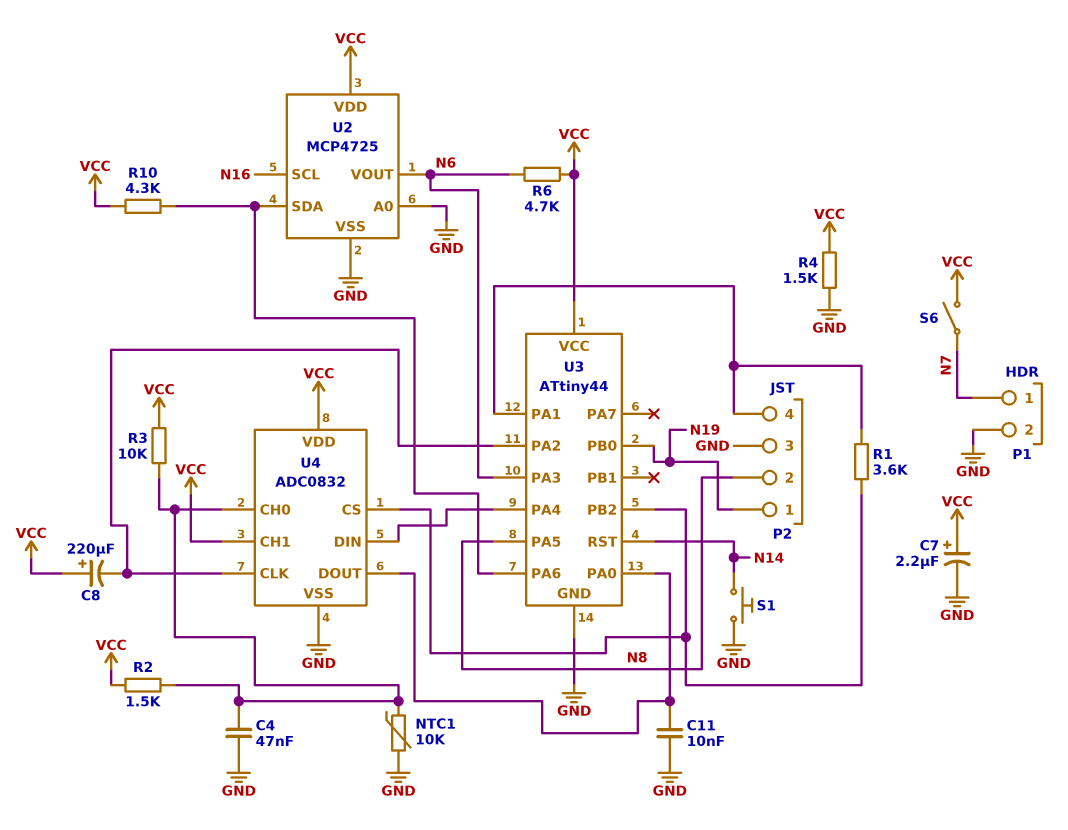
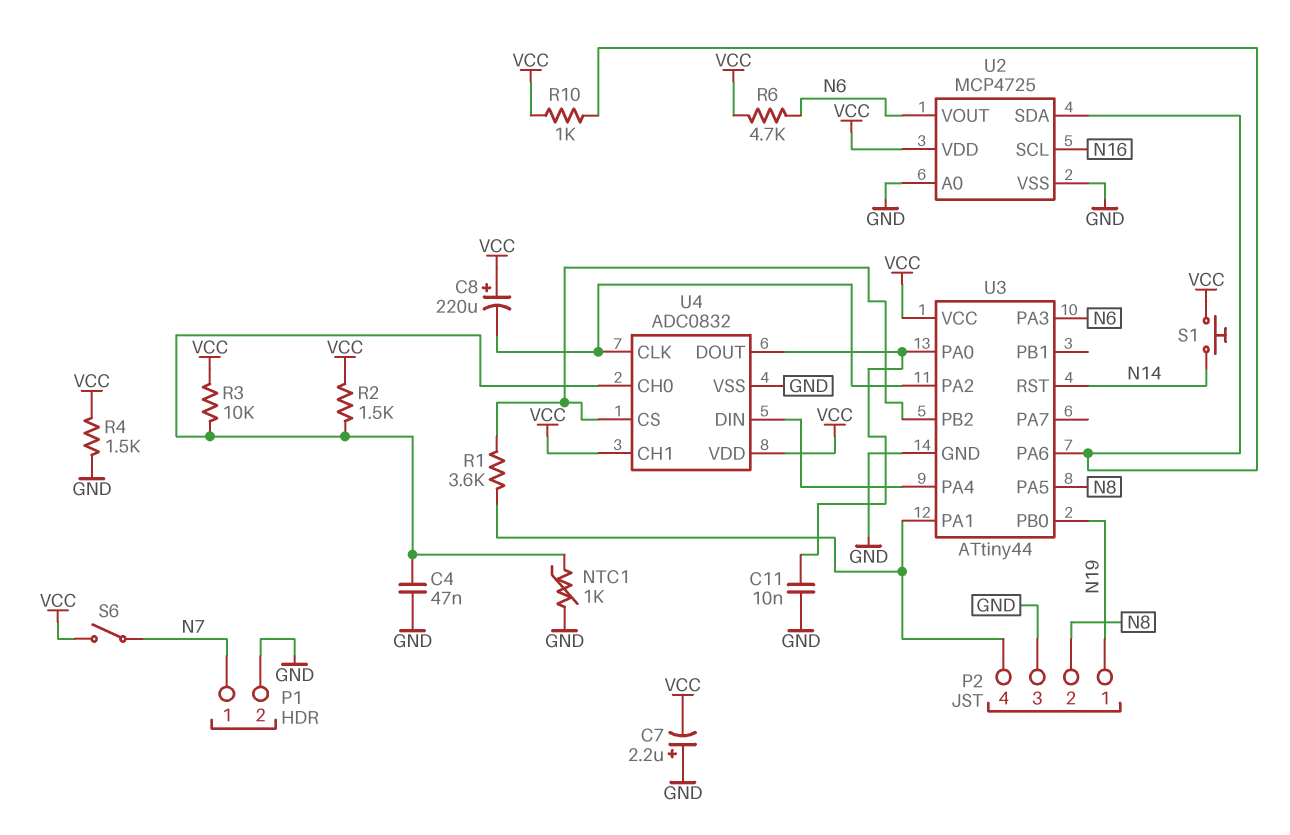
C7: 2.2uF (plus VCC, minus GND) -> 2.2uF (plus GND, minus VCC)
NTC1: 10k (GND, U4/CH0) -> 1k (GND, U4/CH0)
R10: 4.3k (U2/SDA, VCC) -> 1k (U2/SDA, VCC)
S1: button (GND, N14) -> button (N14, VCC)

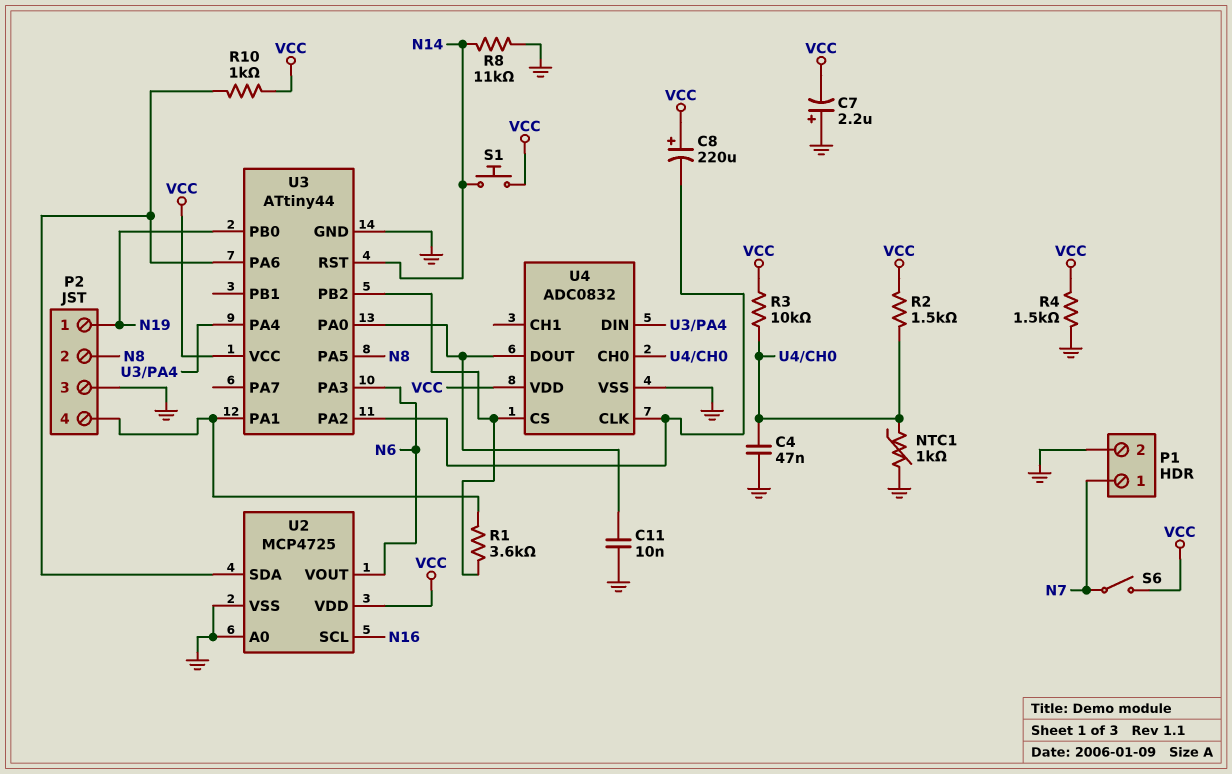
R6: 4.7k (N6, VCC) -> none
R8: none -> 11k (GND, N14)
U4 pin CH1: VCC -> none

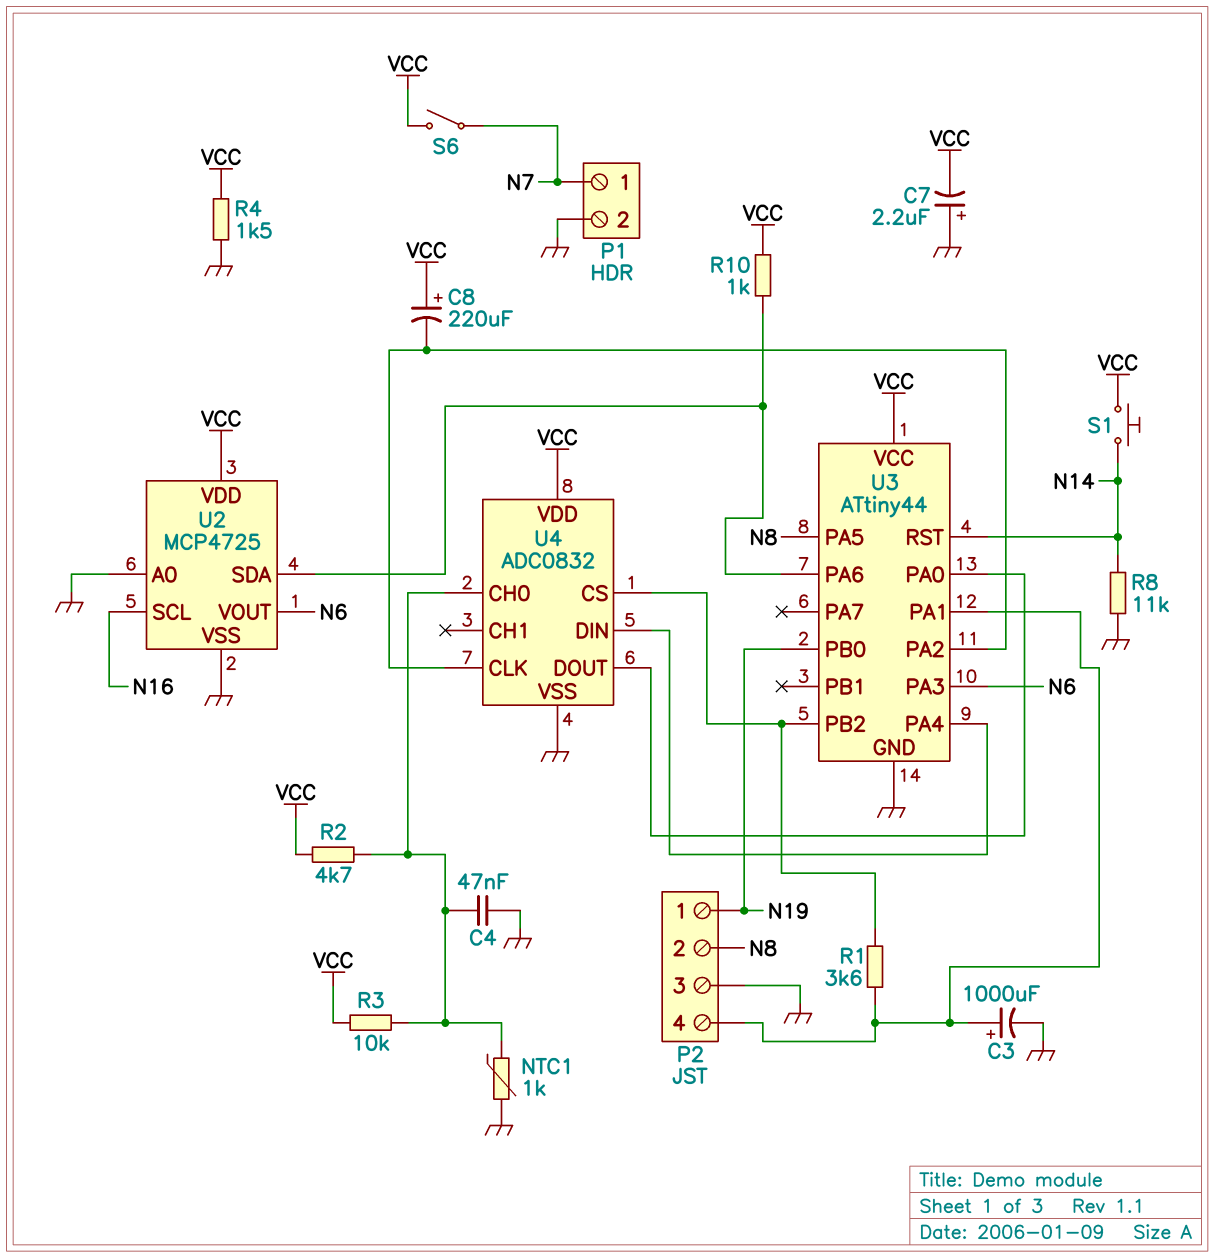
C3: none -> 1000uF (plus P2/4, minus GND)
C11: 10nF (GND, U3/PA0) -> none
R2: 1.5k (U4/CH0, VCC) -> 4.7k (U4/CH0, VCC)

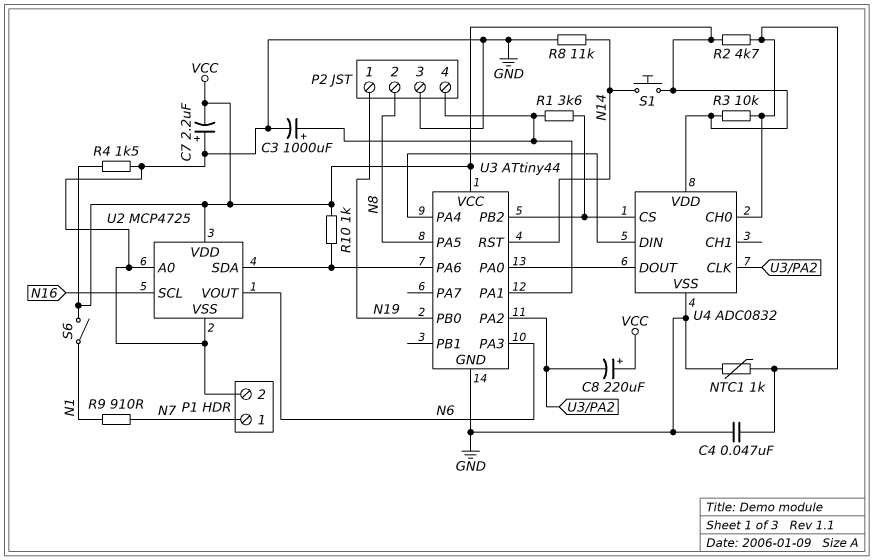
R9: none -> 910 (N1, N7)
S6: switch (N7, VCC) -> switch (N1, VCC)

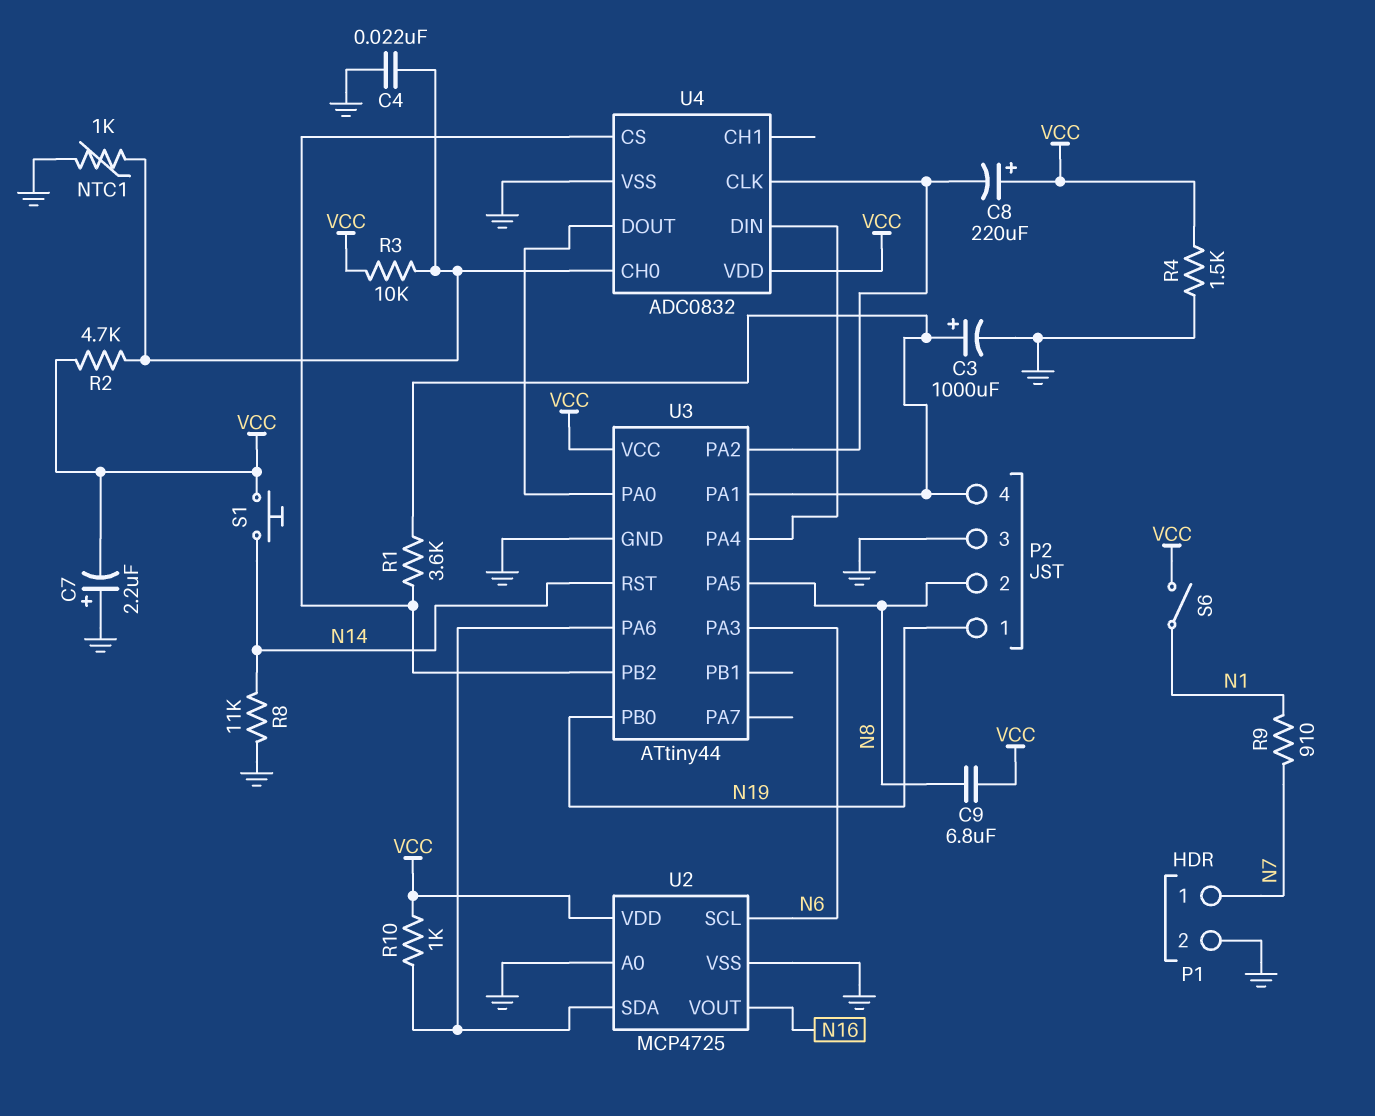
C4: 47nF (GND, U4/CH0) -> 22nF (GND, U4/CH0)
C9: none -> 6.8uF (N8, VCC)
U2 pin SCL: N16 -> N6
U2 pin VOUT: N6 -> N16

